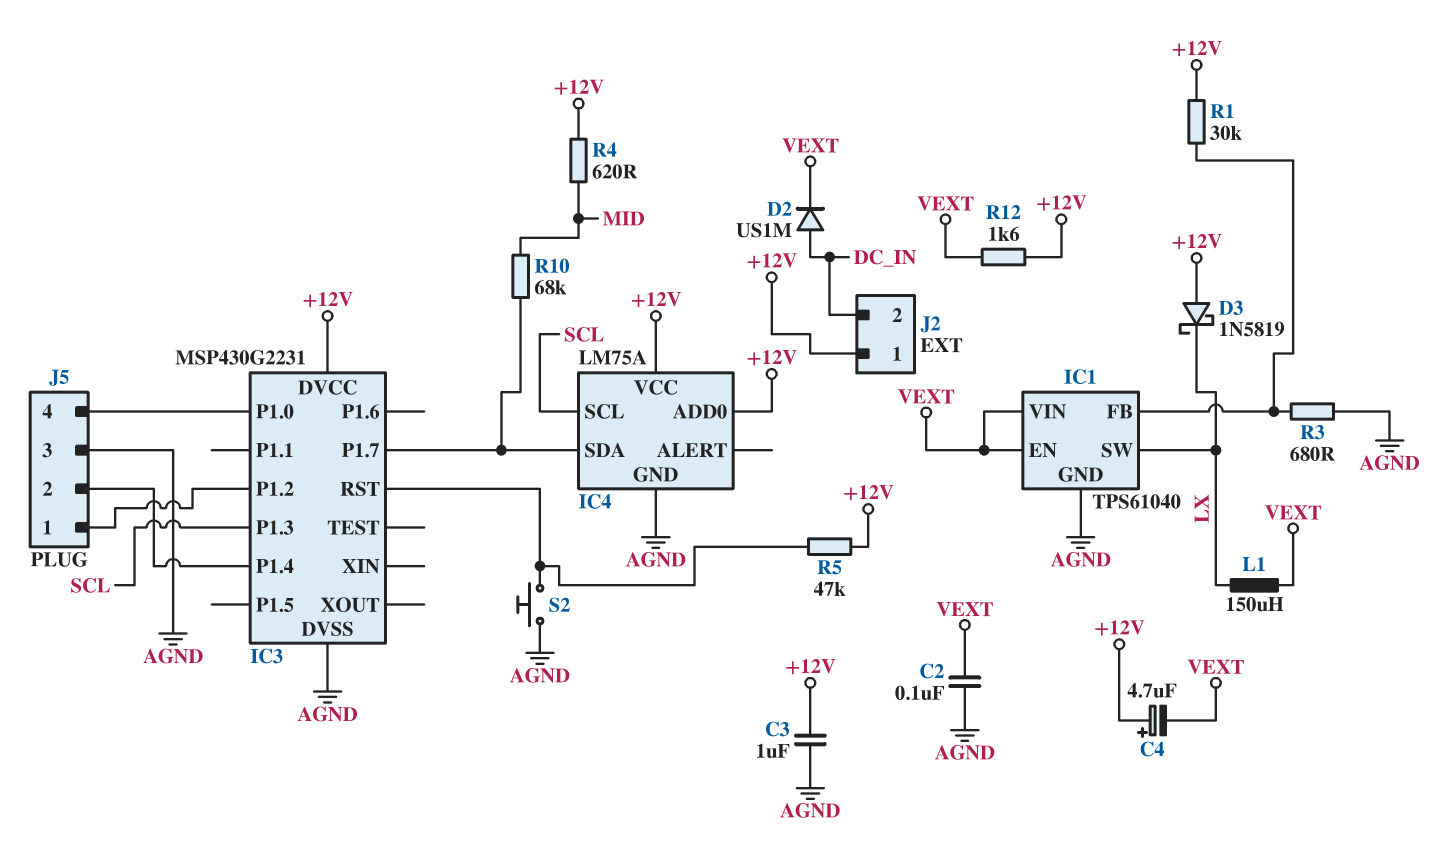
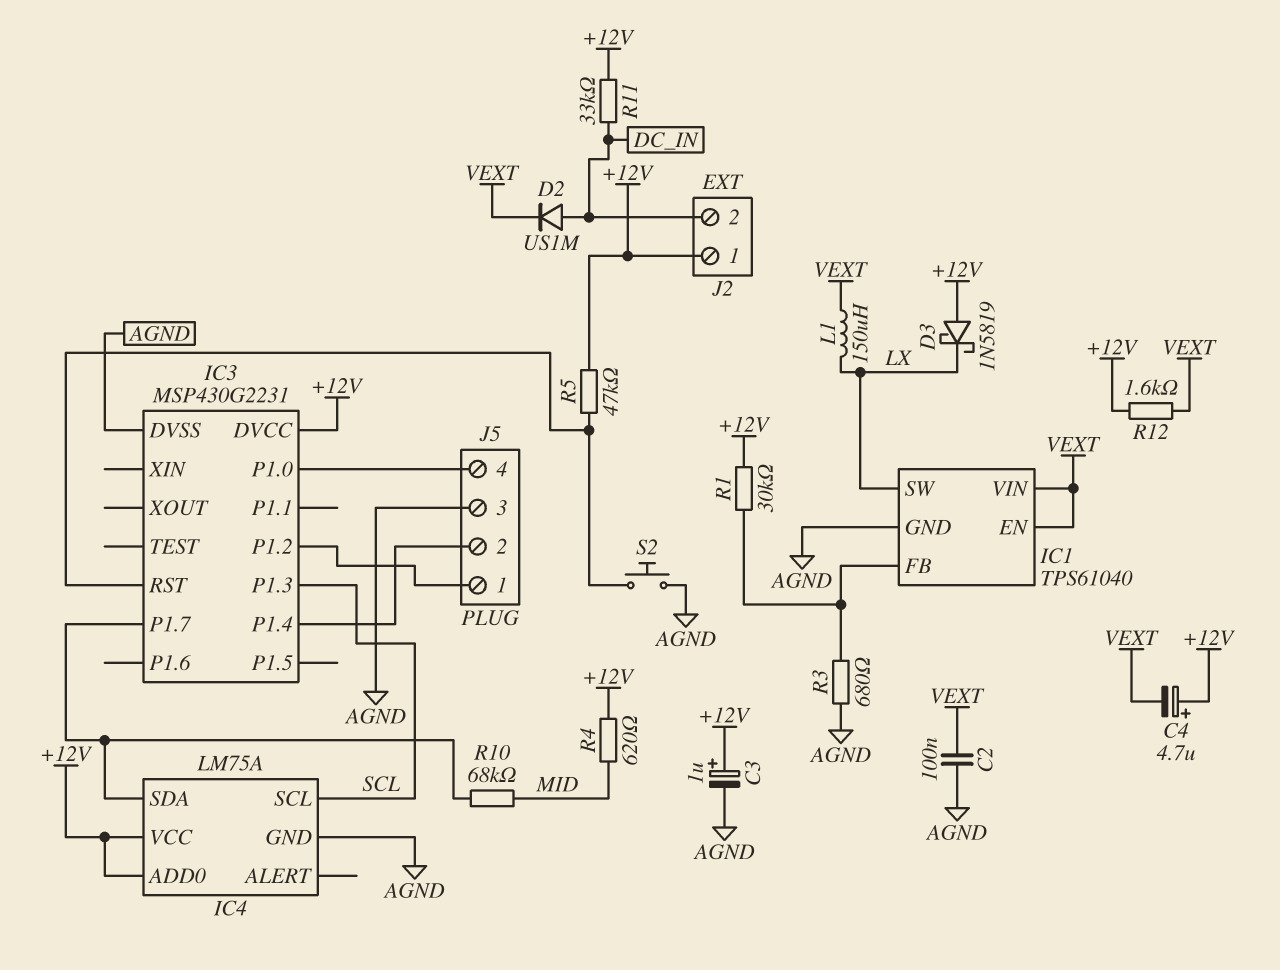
C3: 1uF (+12V, AGND) -> 1uF (plus +12V, minus AGND)
R11: none -> 33k (+12V, DC_IN)

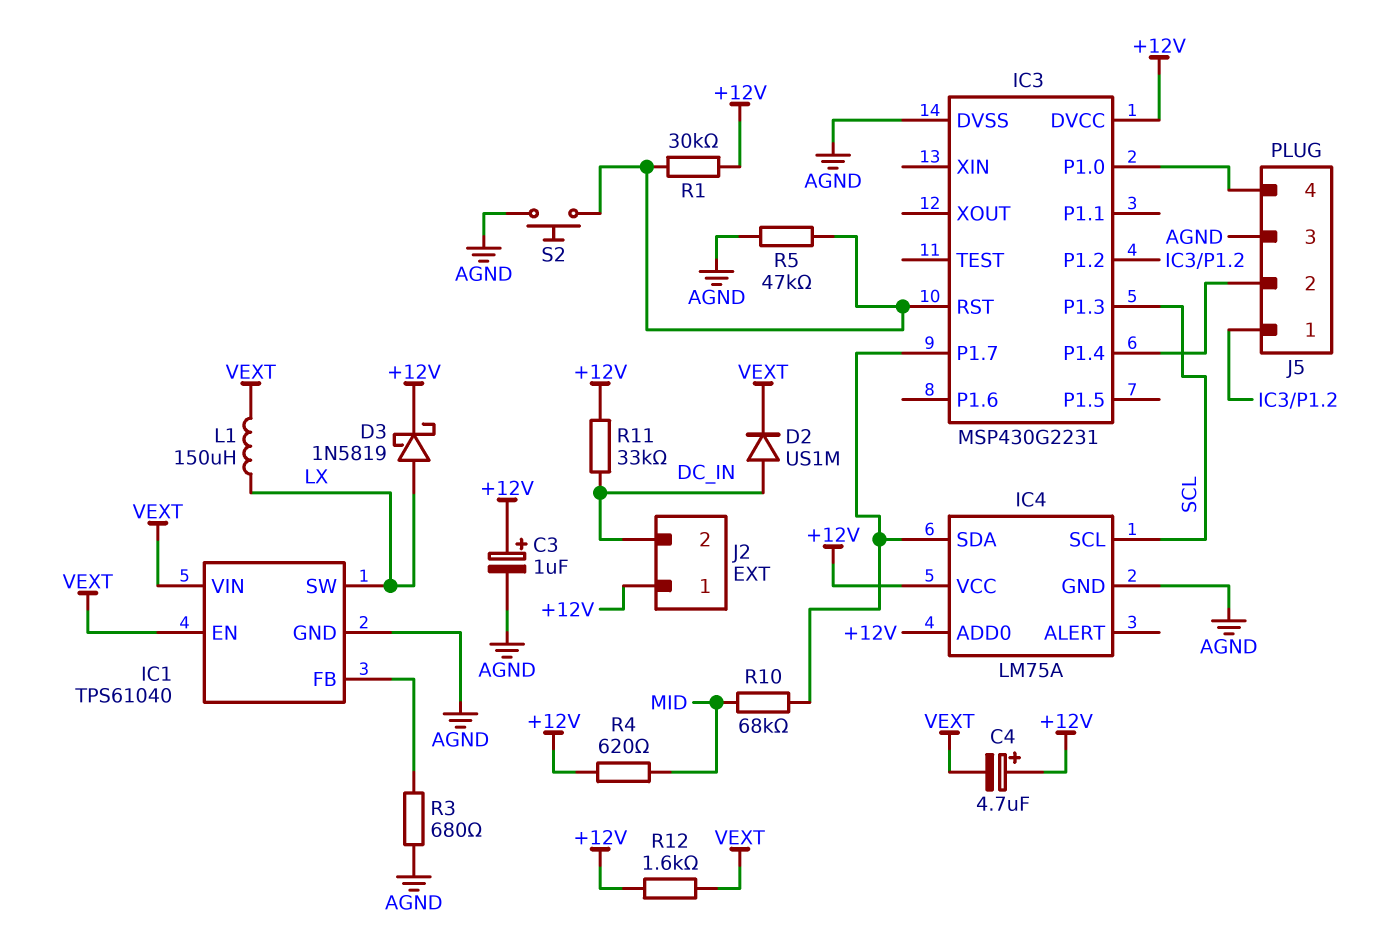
C2: 100nF (AGND, VEXT) -> none
D3: schottky 1N5819 (A +12V, K LX) -> schottky 1N5819 (A LX, K +12V)
R1: 30k (+12V, IC1/FB) -> 30k (+12V, IC3/RST)
R5: 47k (+12V, IC3/RST) -> 47k (AGND, IC3/RST)

